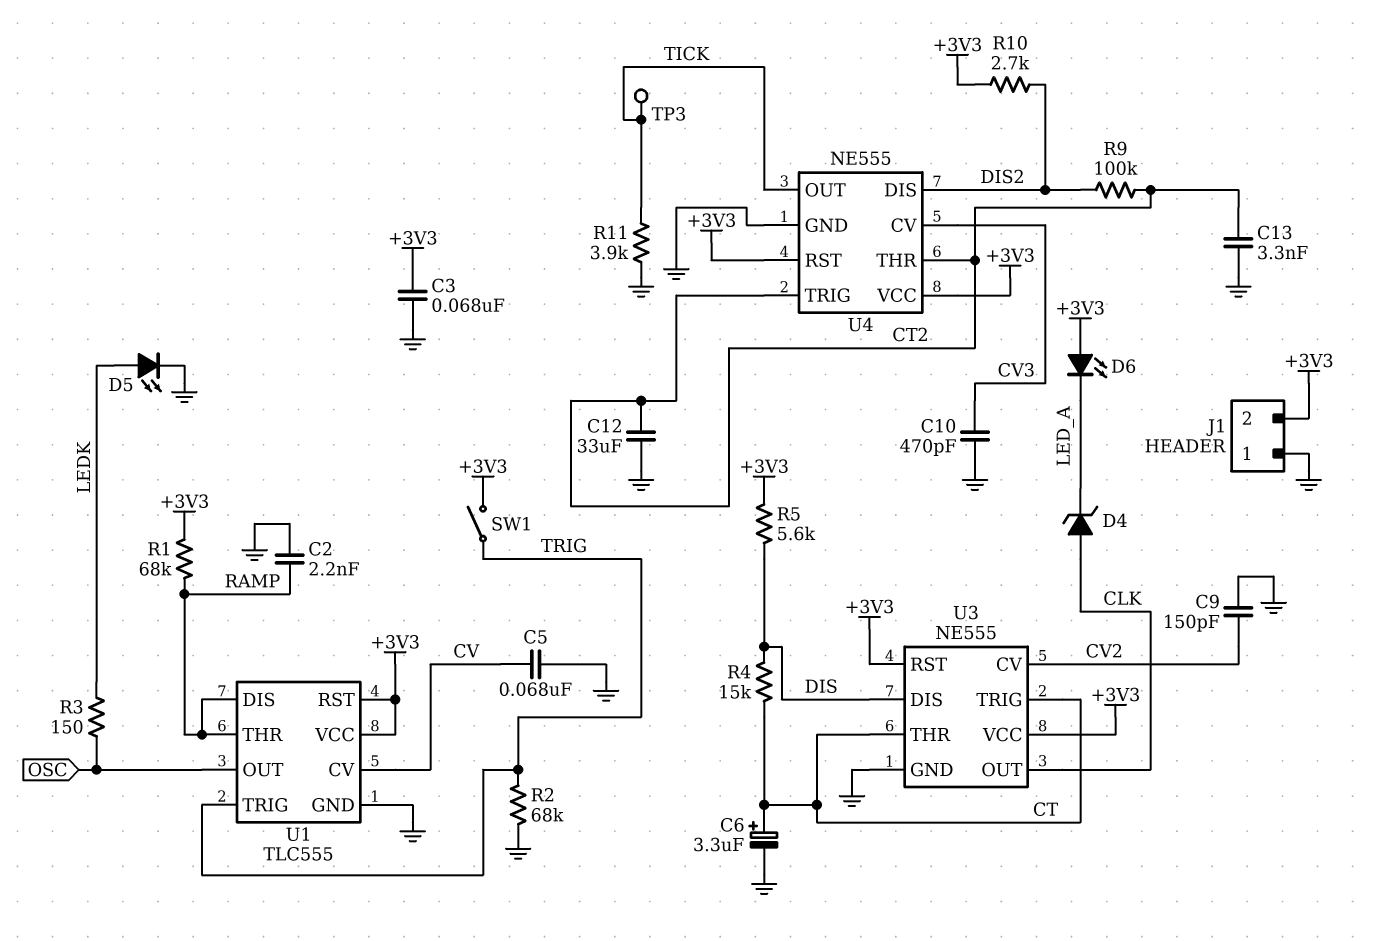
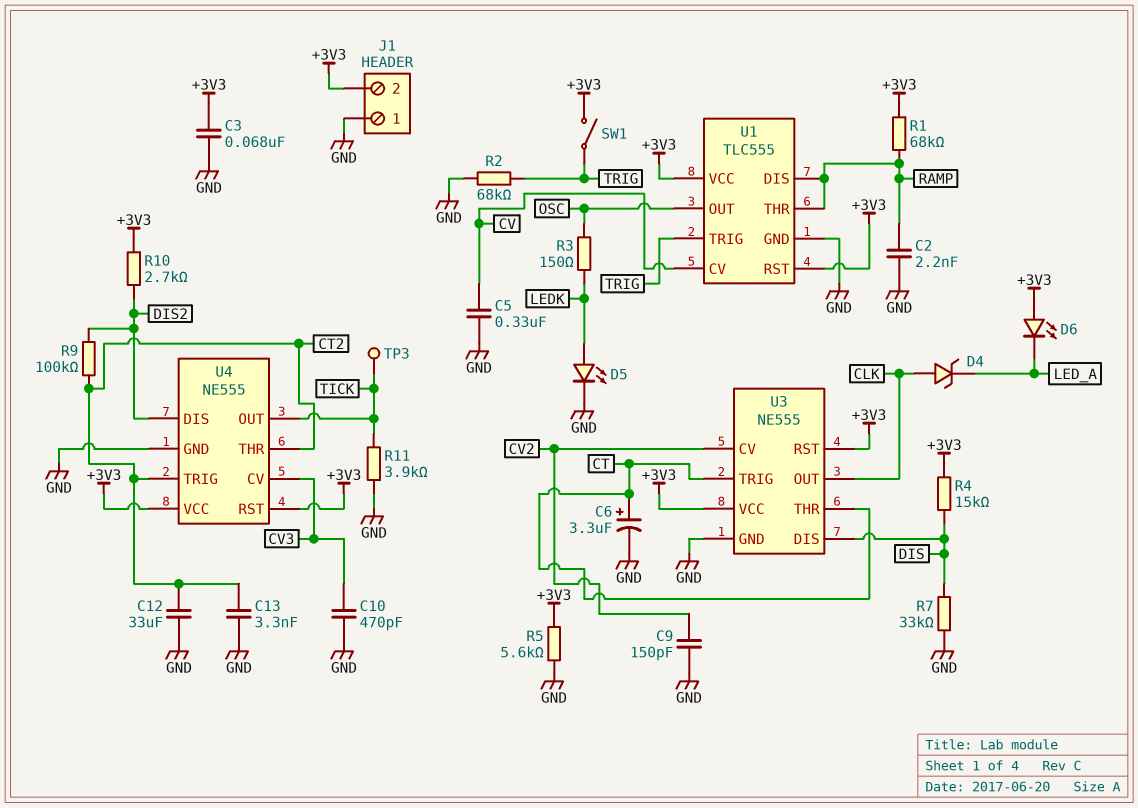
C5: 68nF (CV, GND) -> 330nF (CV, GND)
R4: 15k (CT, DIS) -> 15k (+3V3, DIS)
R5: 5.6k (+3V3, DIS) -> 5.6k (+3V3, GND)
R7: none -> 33k (DIS, GND)

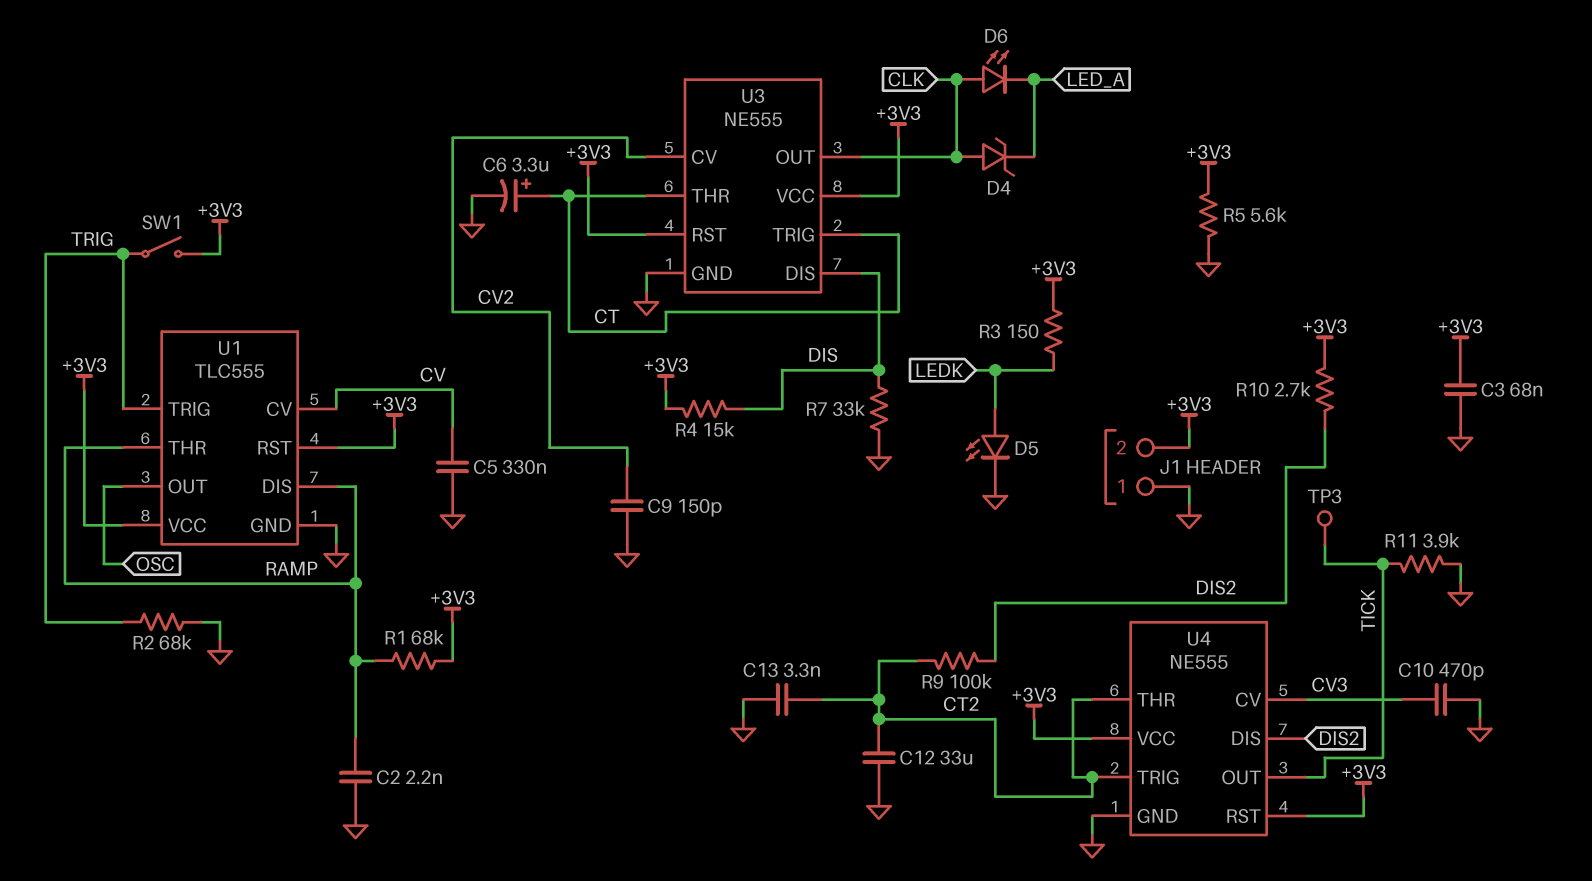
D6: LED (A +3V3, K LED_A) -> LED (A CLK, K LED_A)
R3: 150 (LEDK, OSC) -> 150 (+3V3, LEDK)

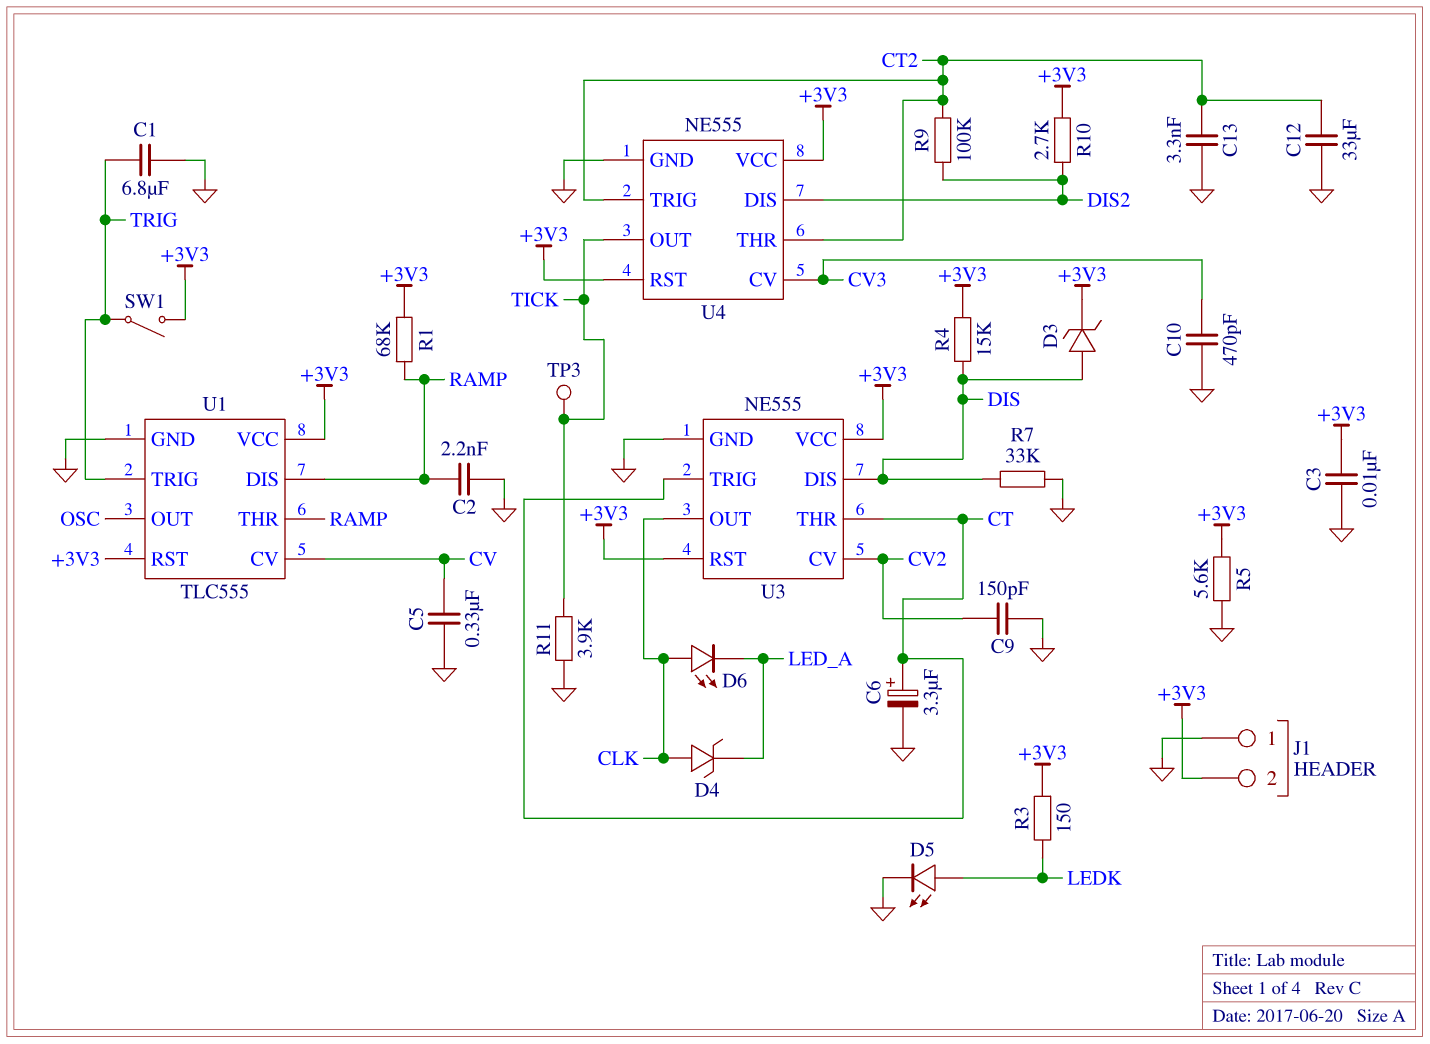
C1: none -> 6.8uF (GND, TRIG)
C3: 68nF (+3V3, GND) -> 10nF (+3V3, GND)
D3: none -> zener (A DIS, K +3V3)
R2: 68k (GND, TRIG) -> none

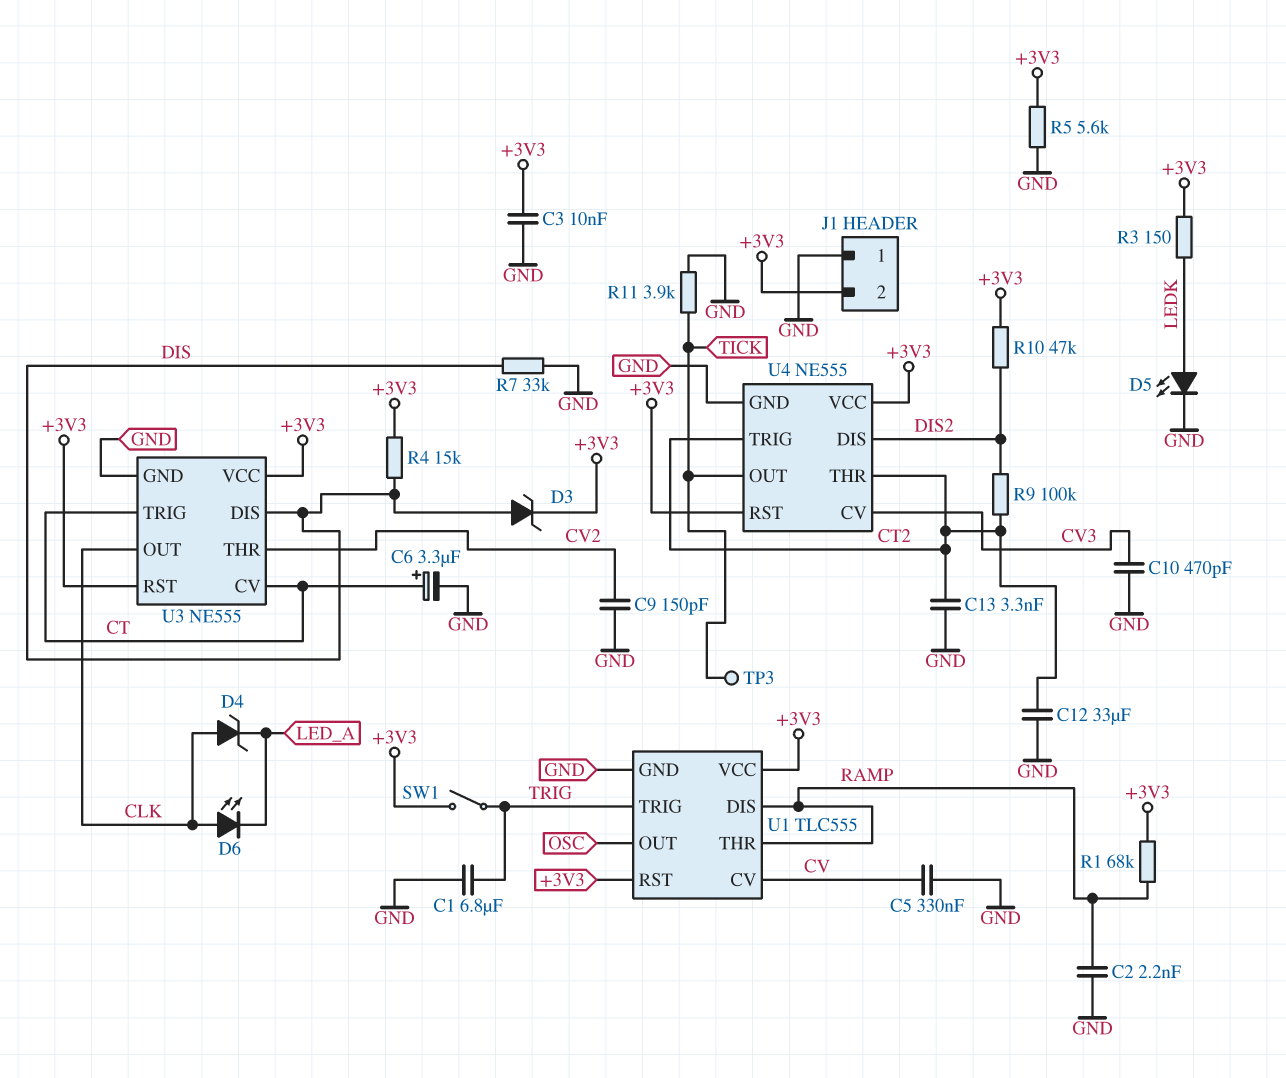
R10: 2.7k (+3V3, DIS2) -> 47k (+3V3, DIS2)
U3 pin CV: CV2 -> CT
U3 pin THR: CT -> CV2

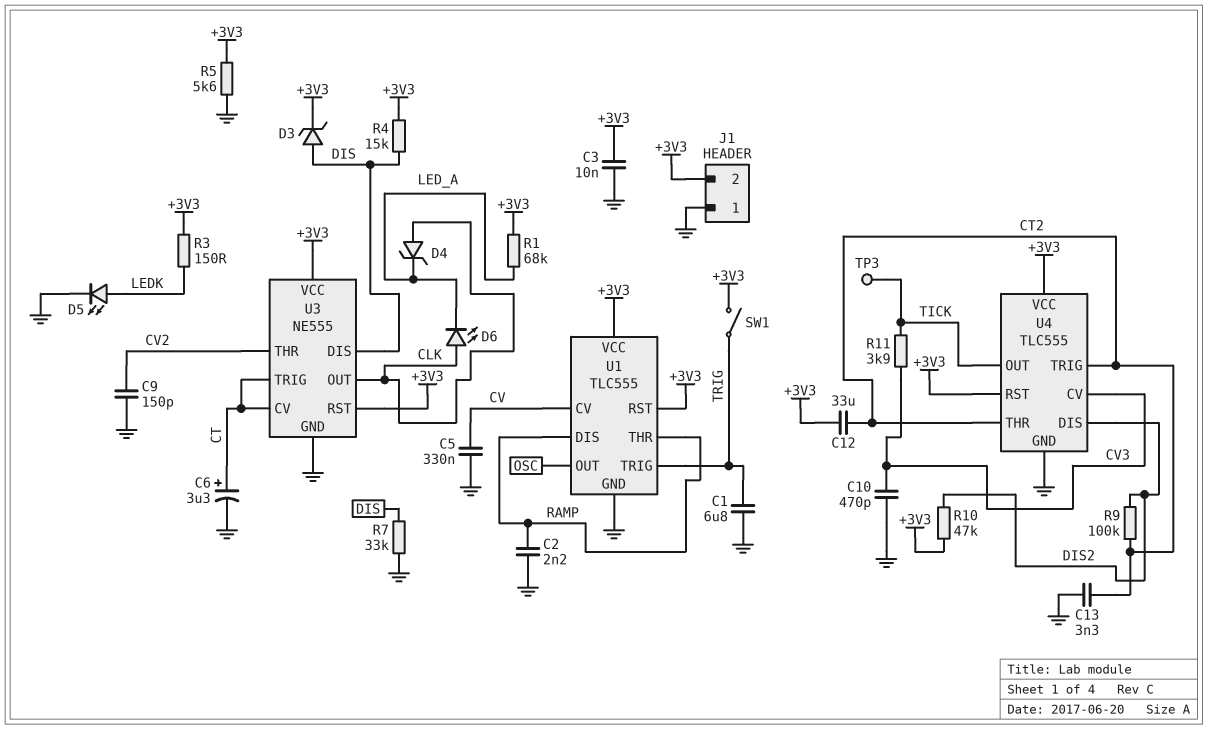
C12: 33uF (CT2, GND) -> 33uF (+3V3, CT2)
R1: 68k (+3V3, RAMP) -> 68k (+3V3, LED_A)
R11: 3.9k (GND, TICK) -> 3.9k (CV3, TICK)
U4: NE555 -> TLC555

